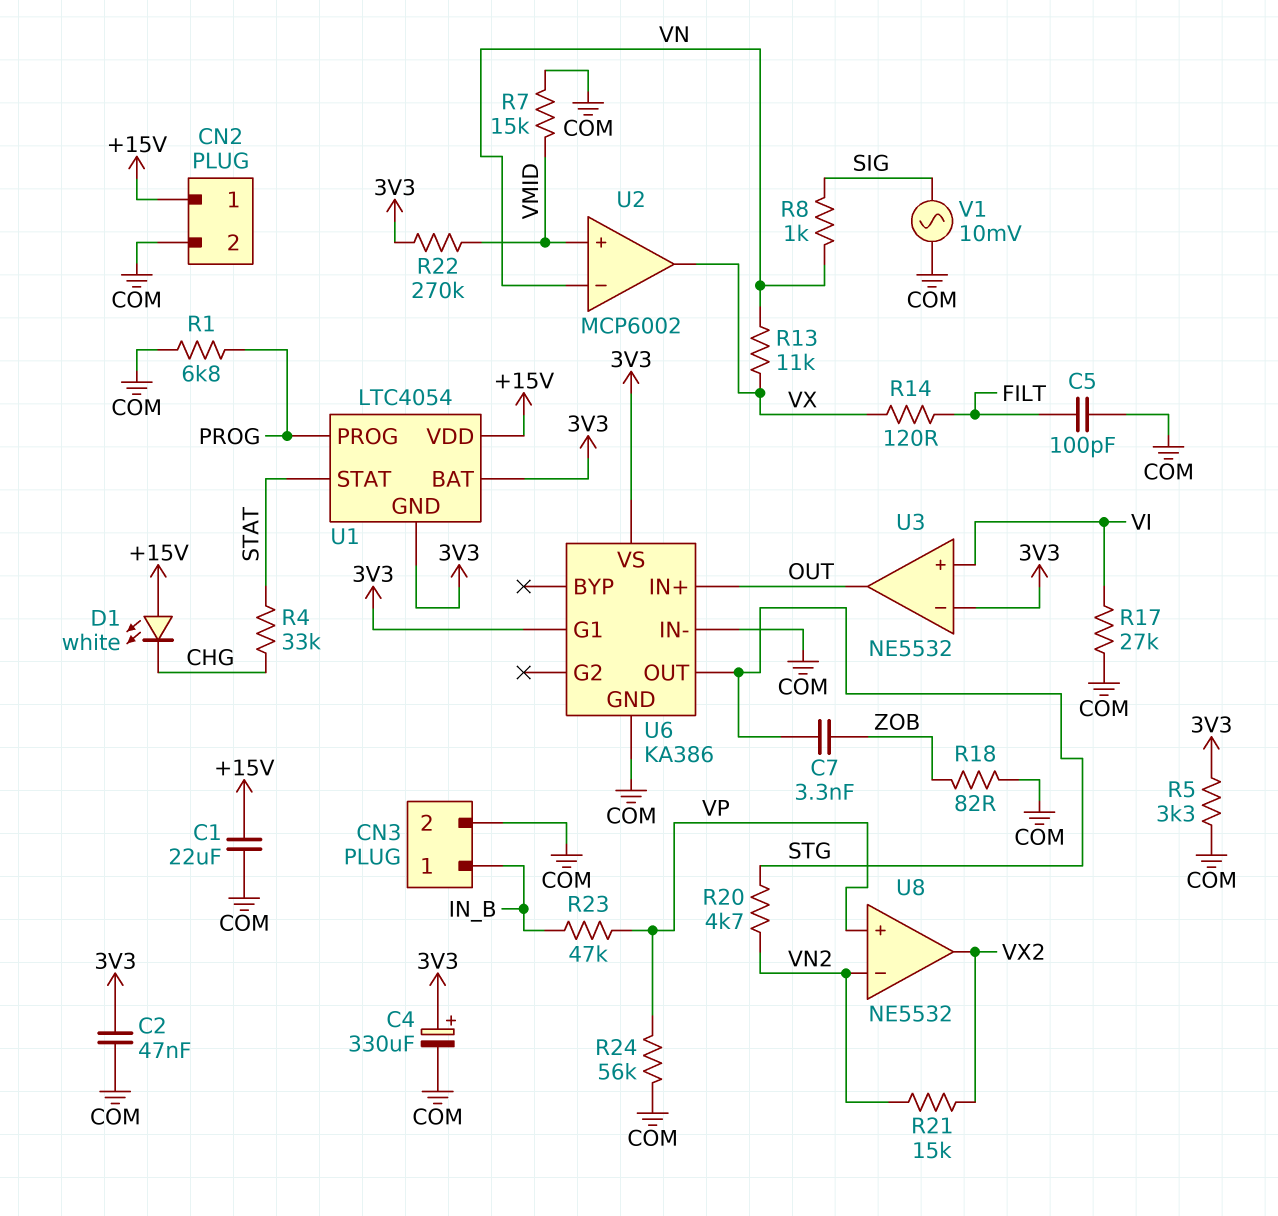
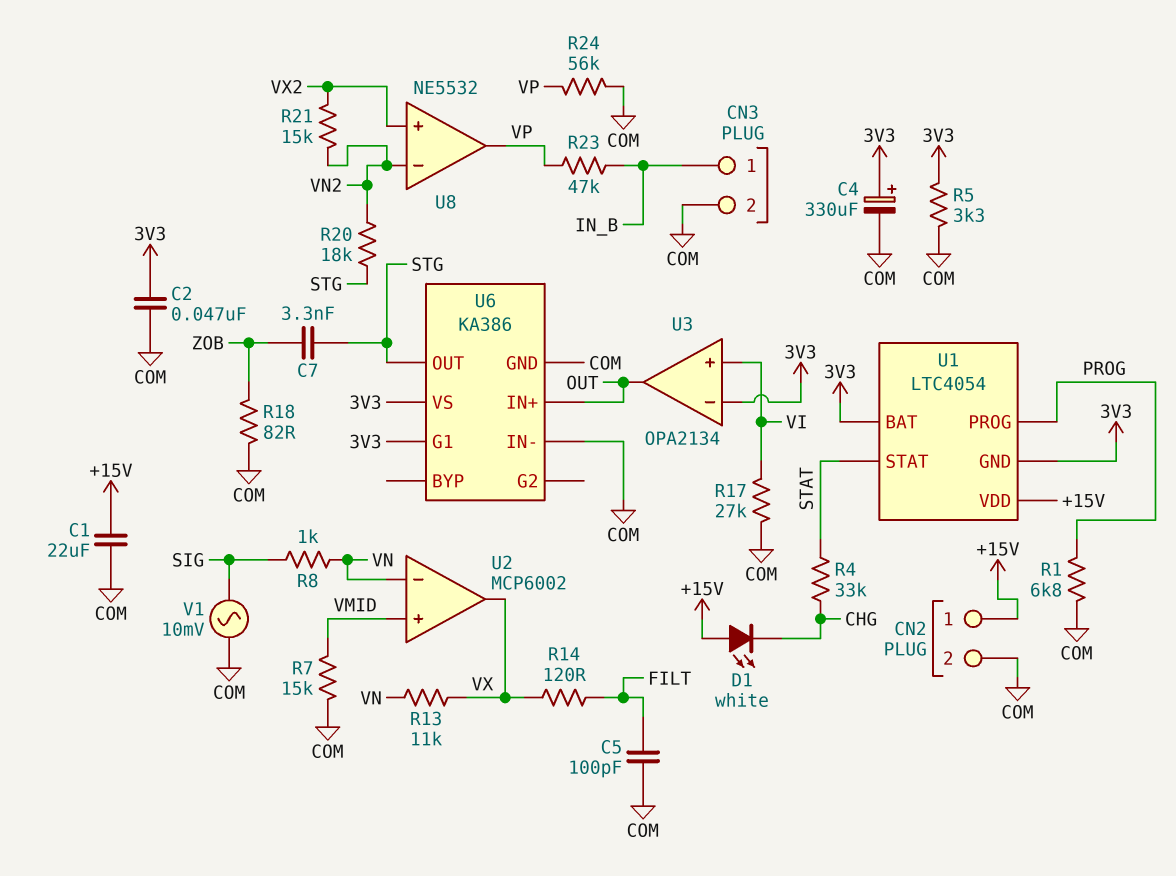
R20: 4.7k (STG, VN2) -> 18k (STG, VN2)
R22: 270k (3V3, VMID) -> none
U3: NE5532 -> OPA2134
U8 pin in+: VP -> VX2
U8 pin out: VX2 -> VP

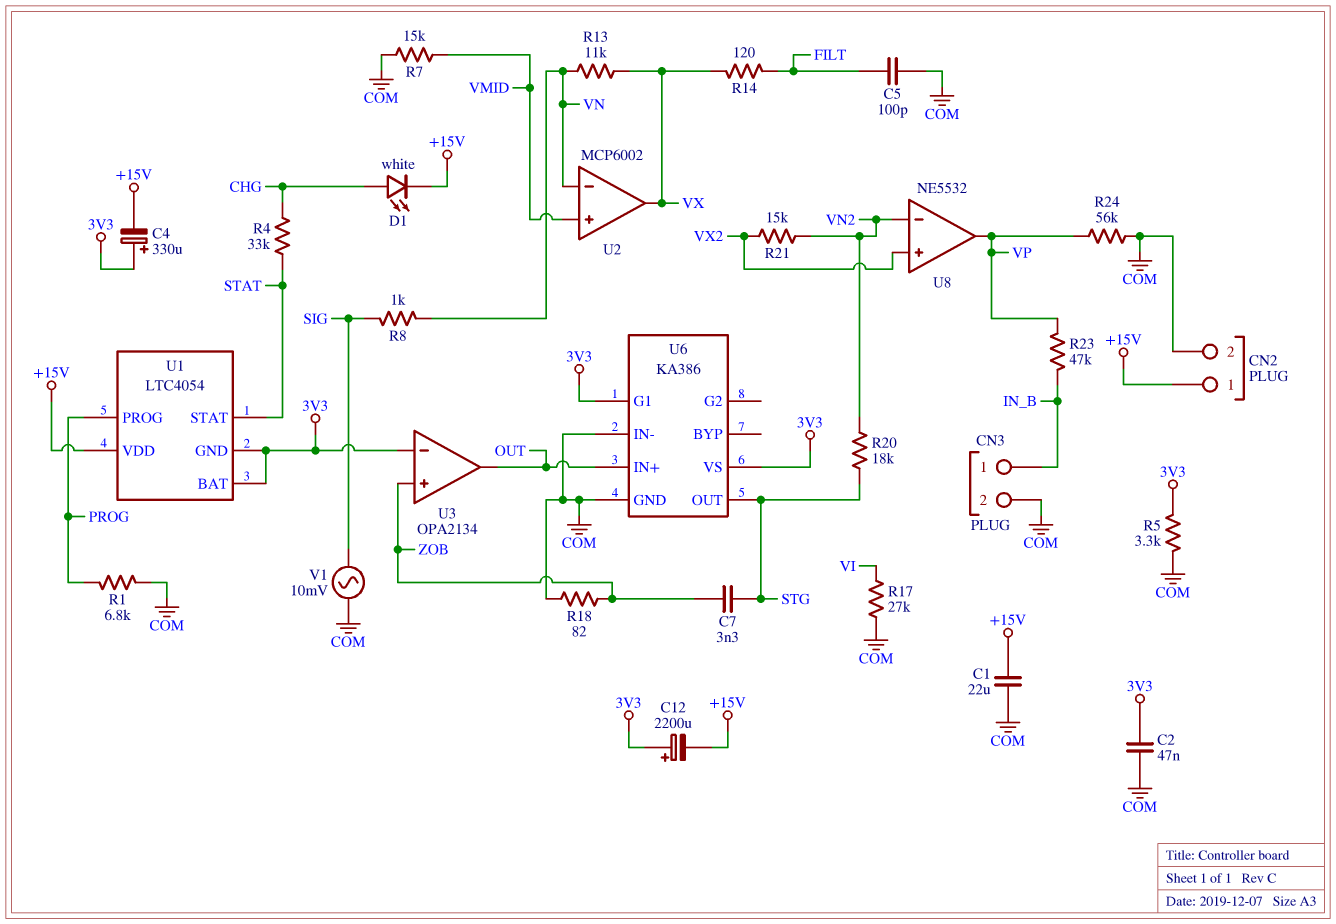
C4: 330uF (plus 3V3, minus COM) -> 330uF (plus 3V3, minus +15V)
C12: none -> 2200uF (plus 3V3, minus +15V)
D1: LED white (A +15V, K CHG) -> LED white (A CHG, K +15V)
U3 pin in+: VI -> ZOB

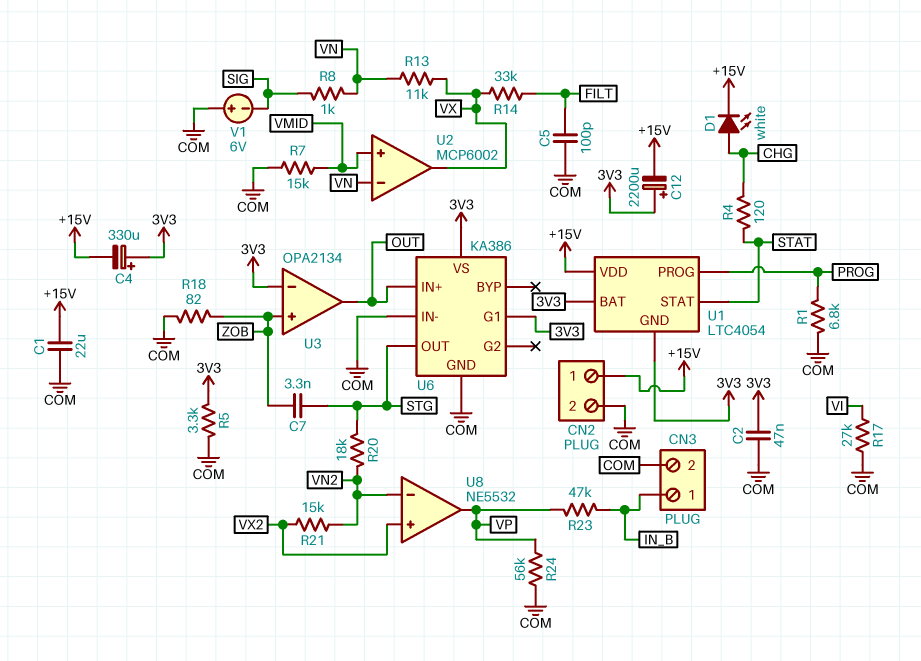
R4: 33k (CHG, STAT) -> 120 (CHG, STAT)
R14: 120 (FILT, VX) -> 33k (FILT, VX)
V1: AC 10mV (COM, SIG) -> 6V (plus COM, minus SIG)

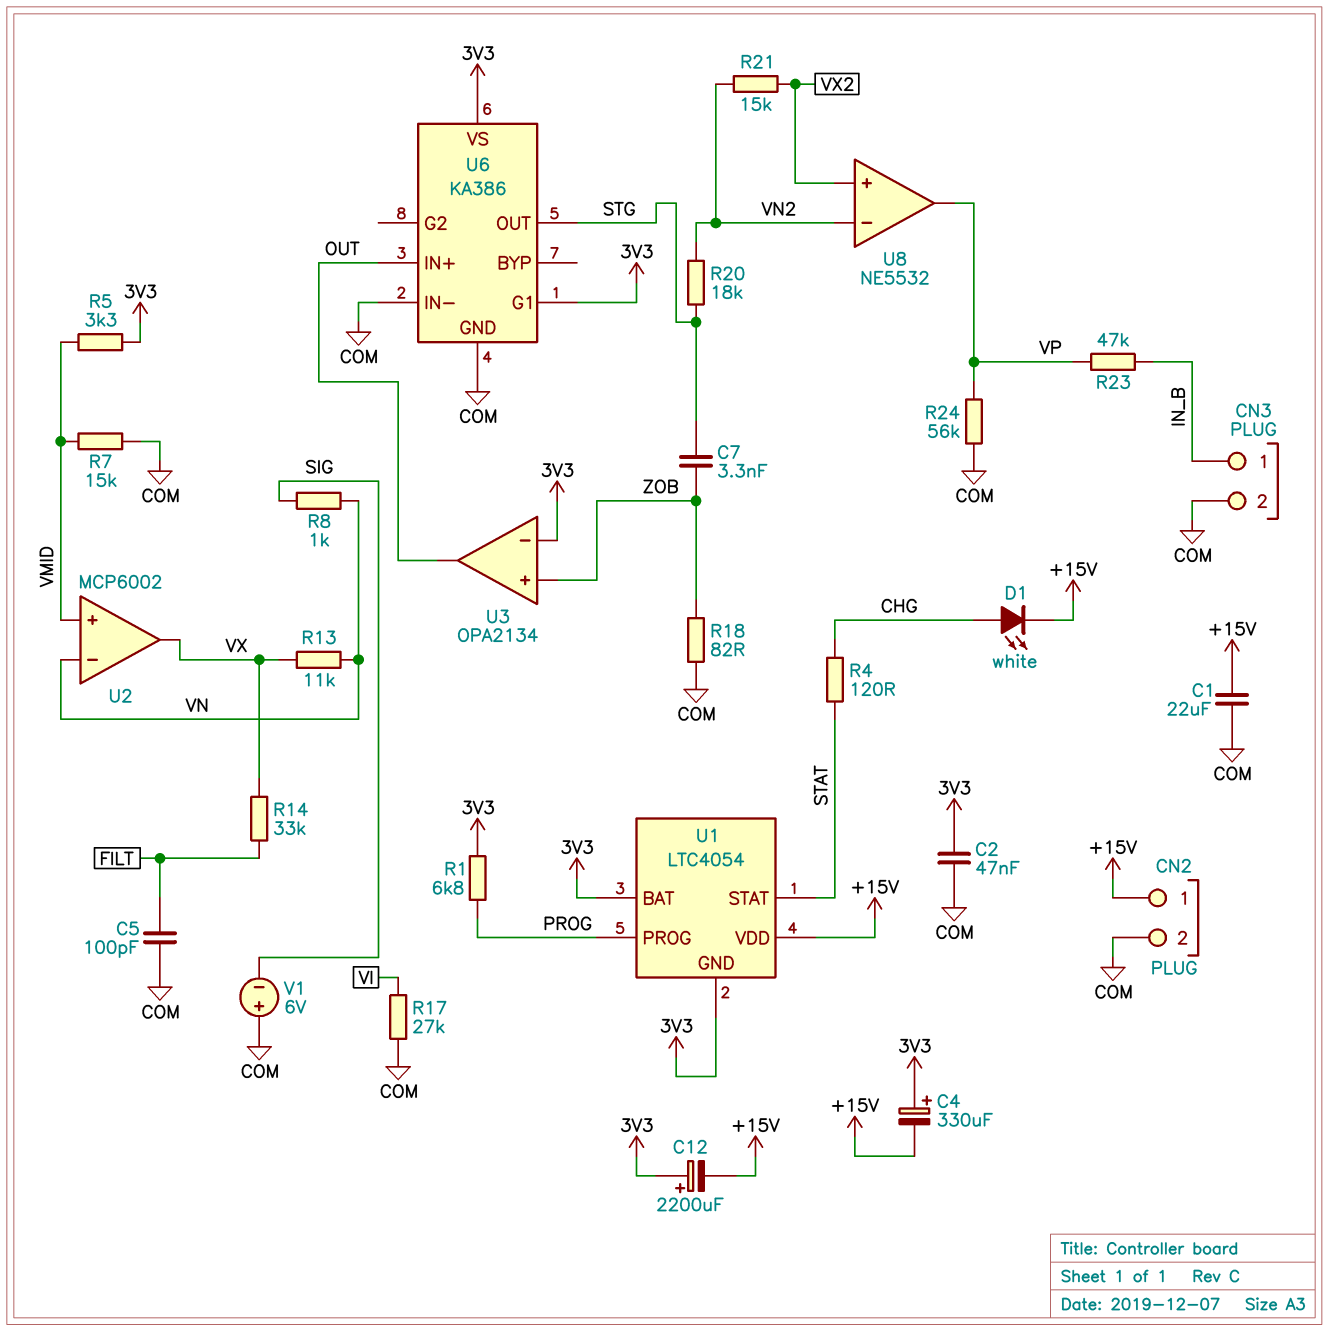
R1: 6.8k (COM, PROG) -> 6.8k (3V3, PROG)
R5: 3.3k (3V3, COM) -> 3.3k (3V3, VMID)

